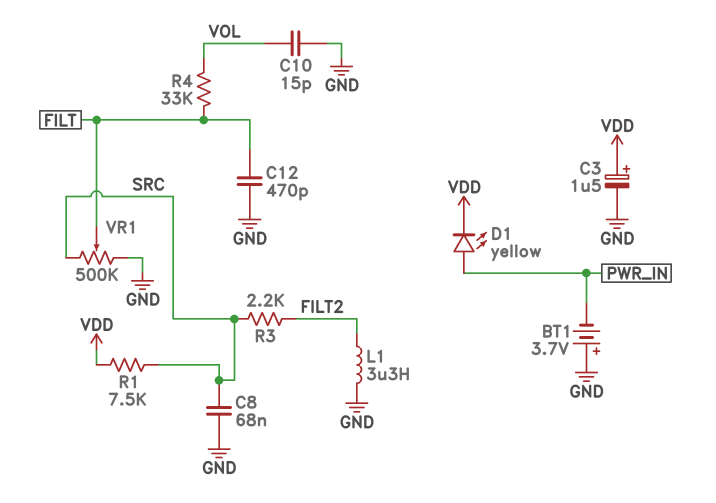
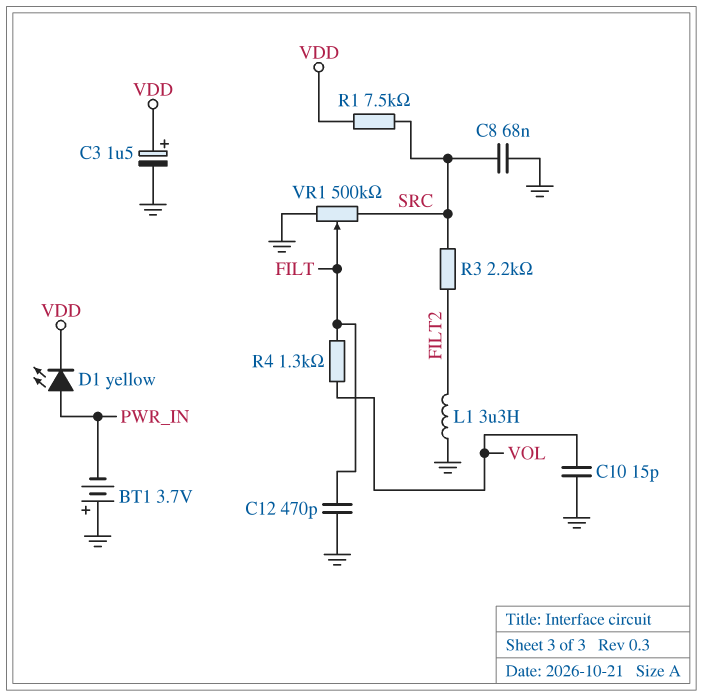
R4: 33k (FILT, VOL) -> 1.3k (FILT, VOL)

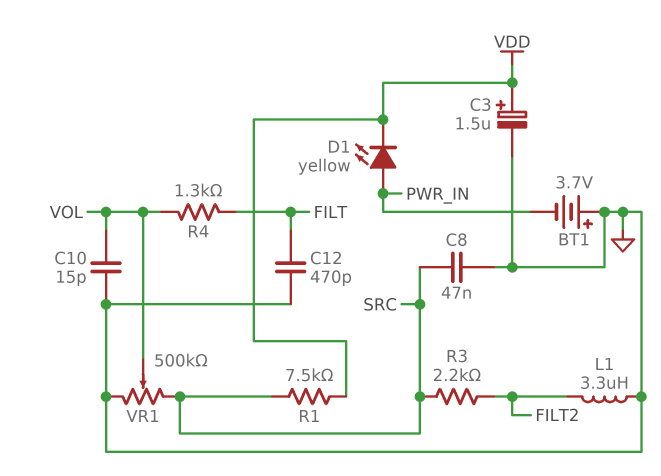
C8: 68nF (GND, SRC) -> 47nF (GND, SRC)
VR1: 500k (GND, SRC, wiper FILT) -> 500k (GND, SRC, wiper VOL)

